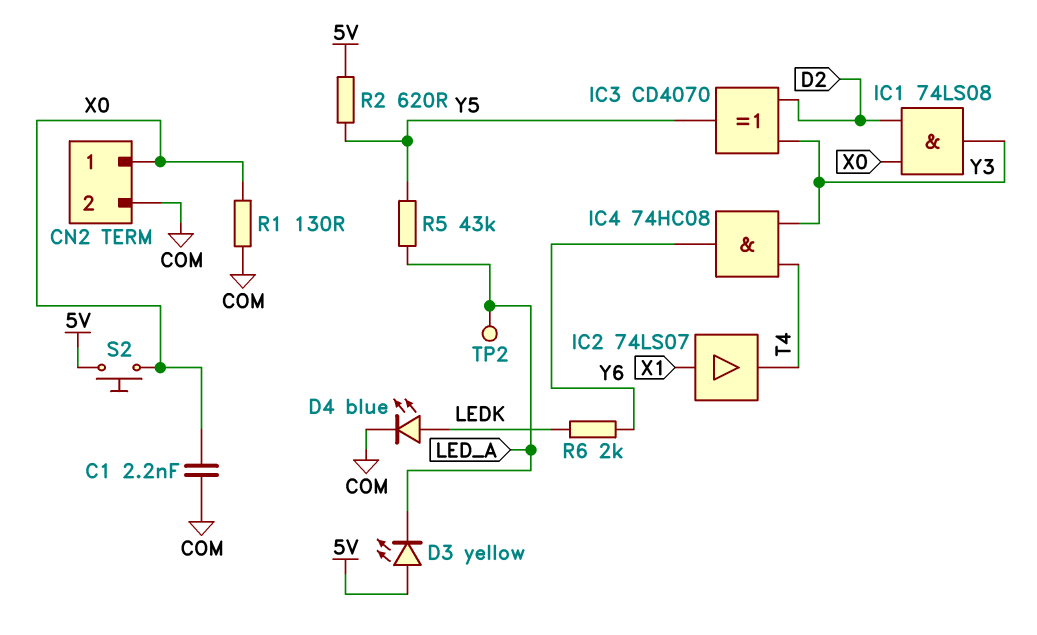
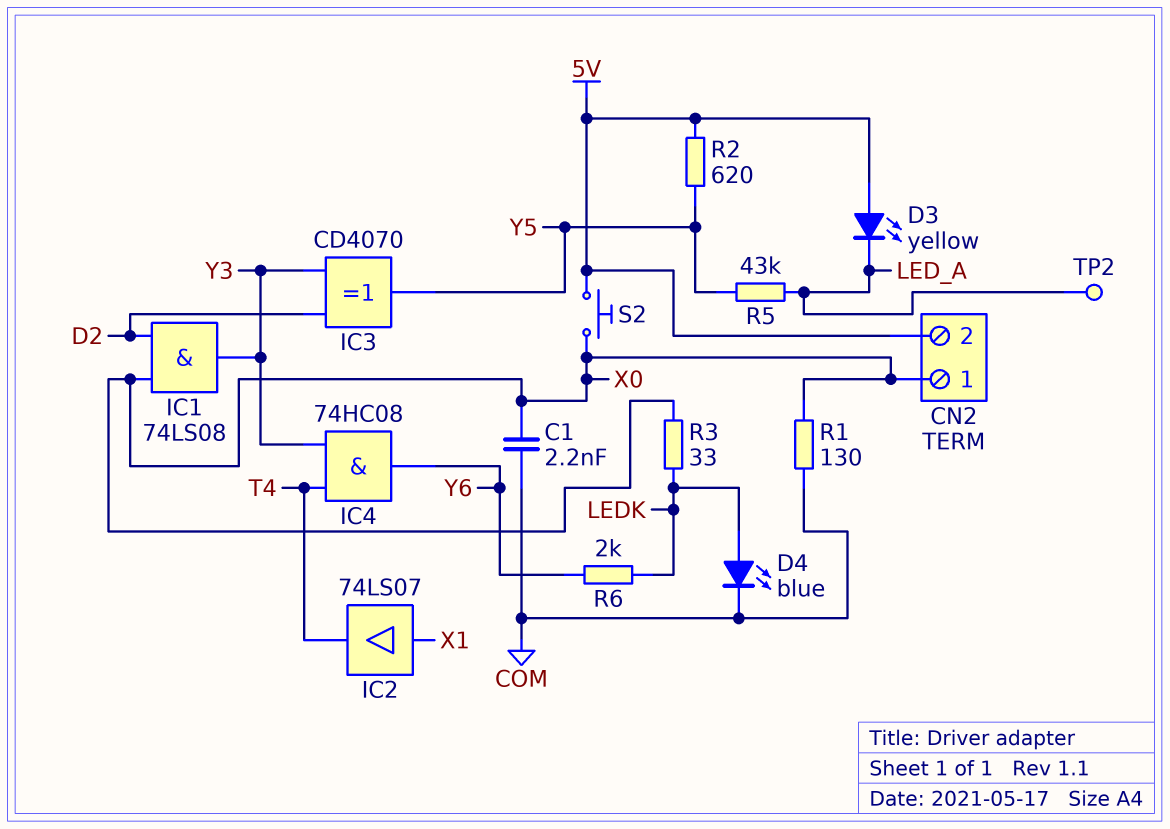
CN2 pin 2: COM -> 5V
R3: none -> 33 (LEDK, X0)

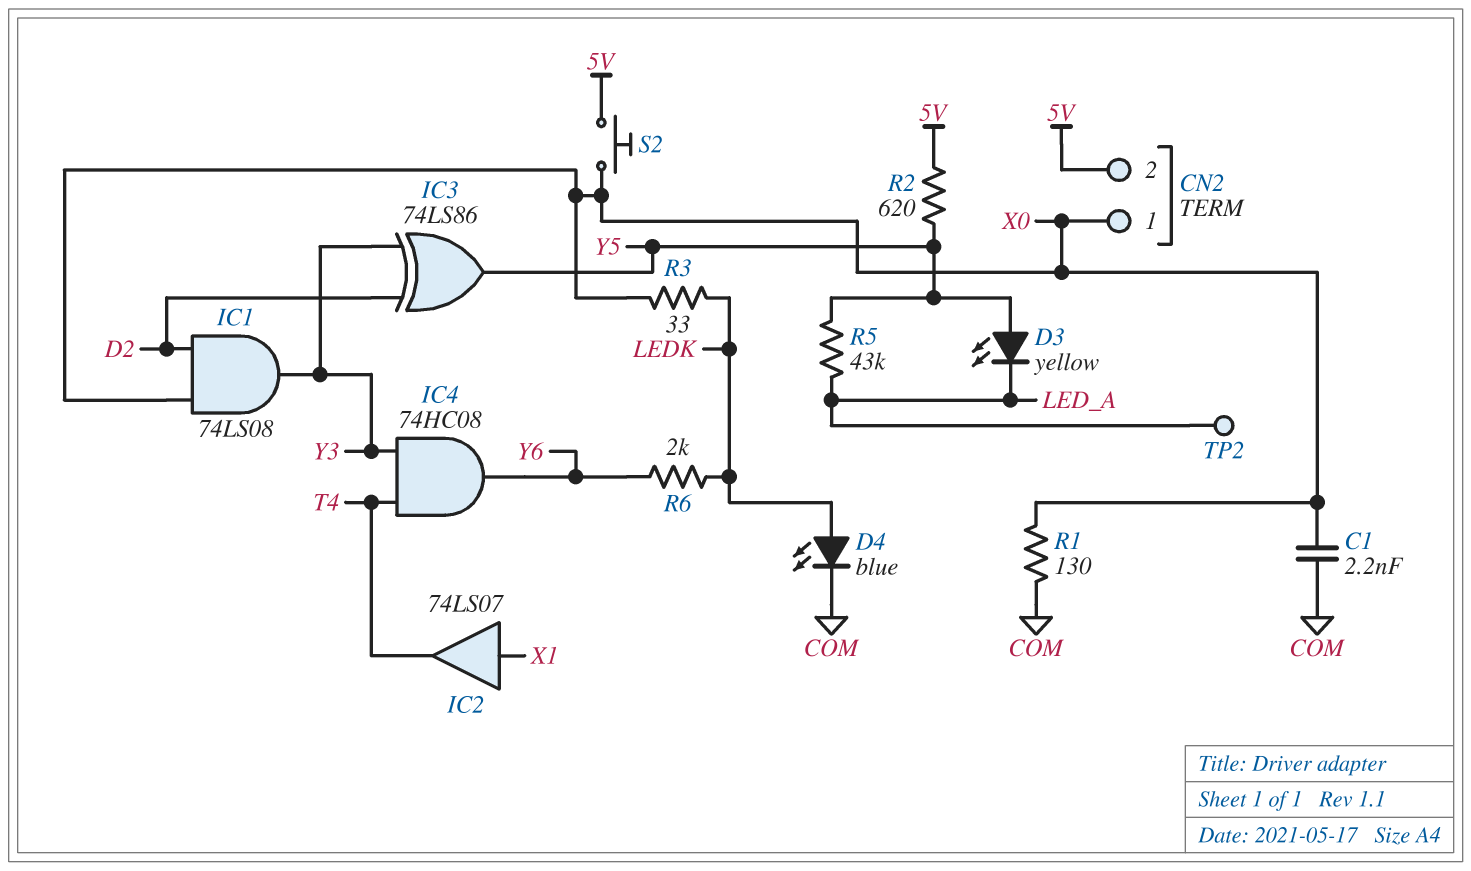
D3: LED yellow (A 5V, K LED_A) -> LED yellow (A Y5, K LED_A)
IC3: XOR CD4070 (in D2, in Y3, out Y5) -> XOR 74LS86 (in D2, in Y3, out Y5)

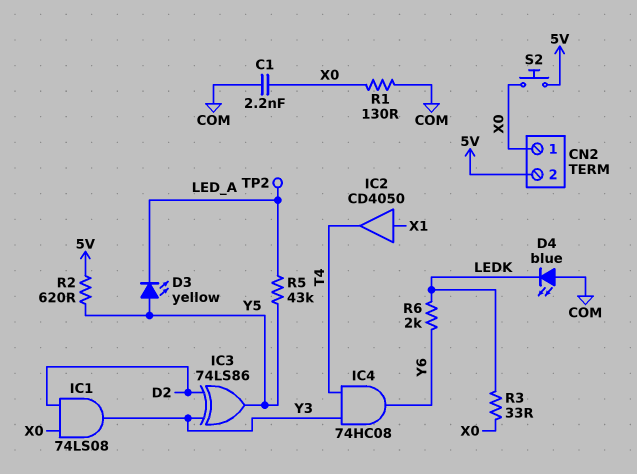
D4: LED blue (A LEDK, K COM) -> LED blue (A COM, K LEDK)
IC2: buffer 74LS07 (in X1, out T4) -> buffer CD4050 (in X1, out T4)

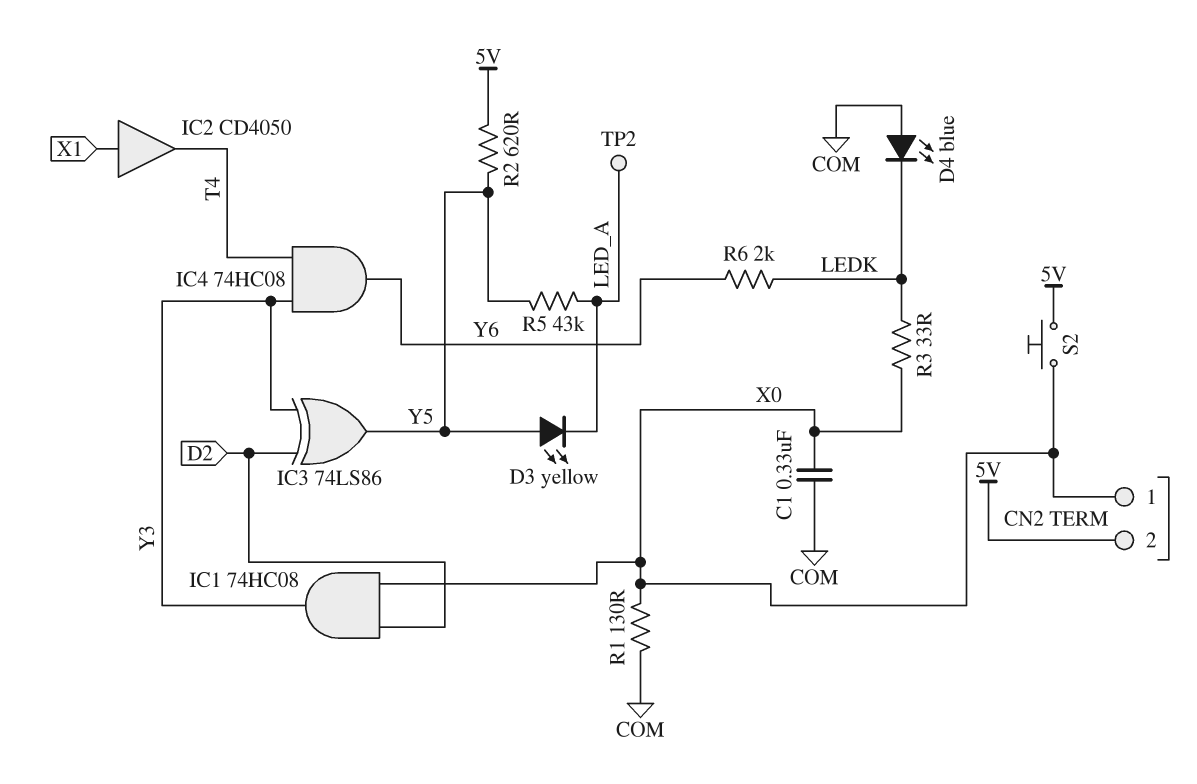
C1: 2.2nF (COM, X0) -> 330nF (COM, X0)
IC1: AND 74LS08 (in D2, in X0, out Y3) -> AND 74HC08 (in D2, in X0, out Y3)

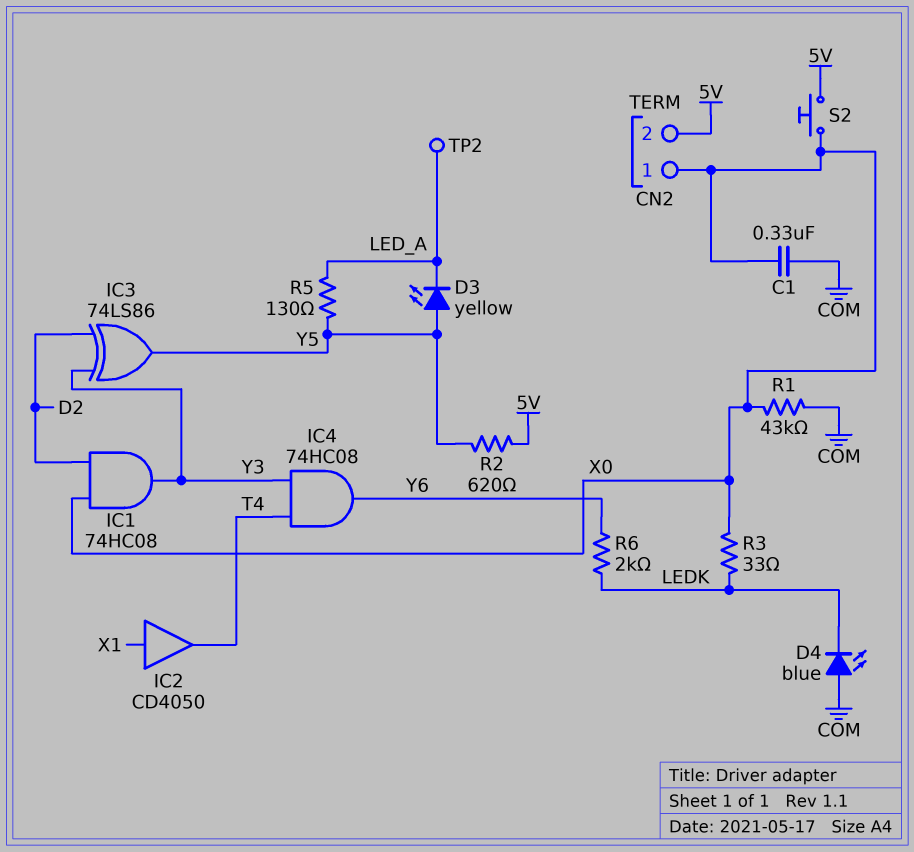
R1: 130 (COM, X0) -> 43k (COM, X0)
R5: 43k (LED_A, Y5) -> 130 (LED_A, Y5)

